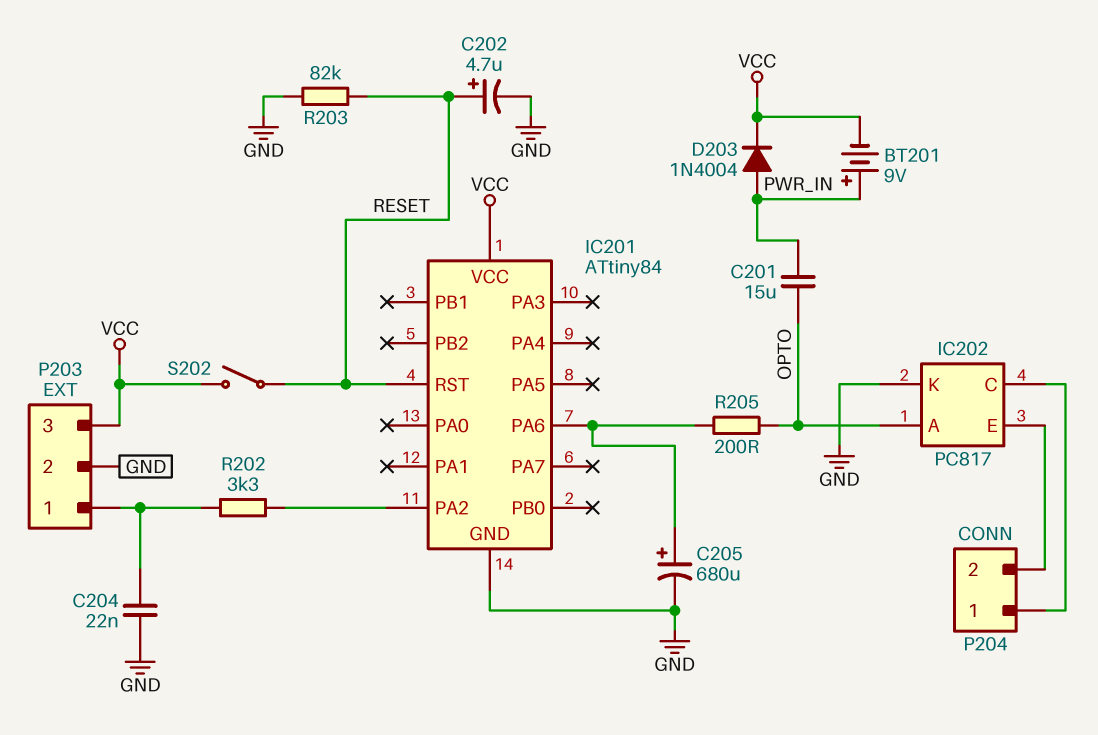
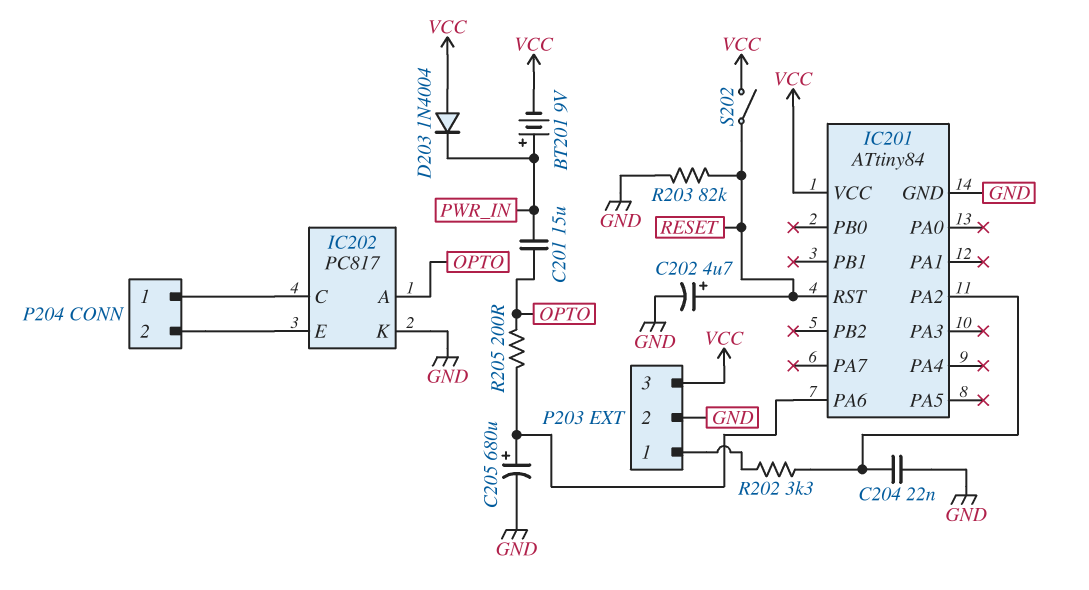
C204: 22nF (GND, P203/1) -> 22nF (GND, IC201/PA2)
D203: diode 1N4004 (A PWR_IN, K VCC) -> diode 1N4004 (A VCC, K PWR_IN)

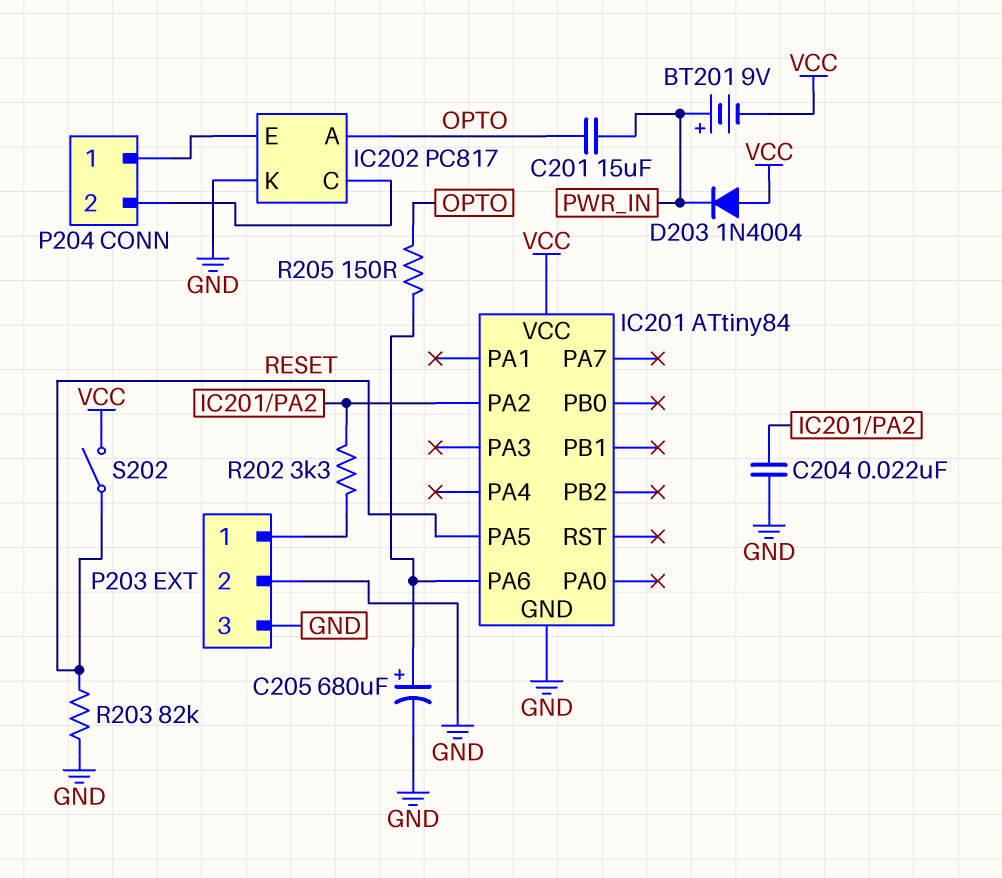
C202: 4.7uF (plus RESET, minus GND) -> none
IC201 pin PA5: none -> RESET
IC201 pin RST: RESET -> none
P203 pin 3: VCC -> GND
P204 pin 1: IC202/C -> IC202/E
P204 pin 2: IC202/E -> IC202/C
R205: 200 (IC201/PA6, OPTO) -> 150 (IC201/PA6, OPTO)

